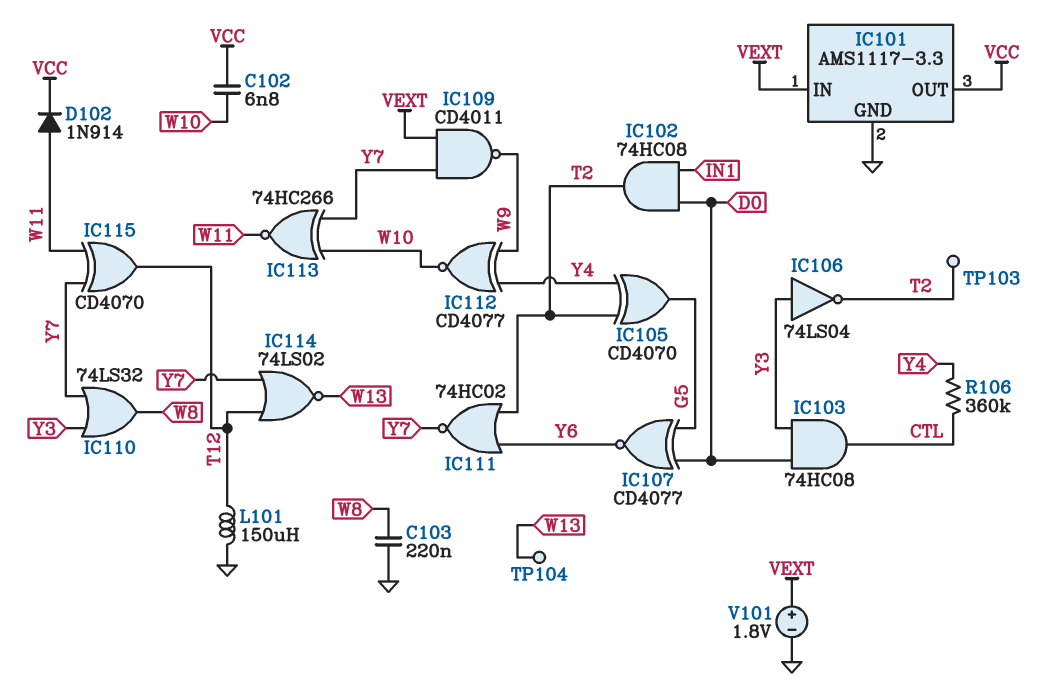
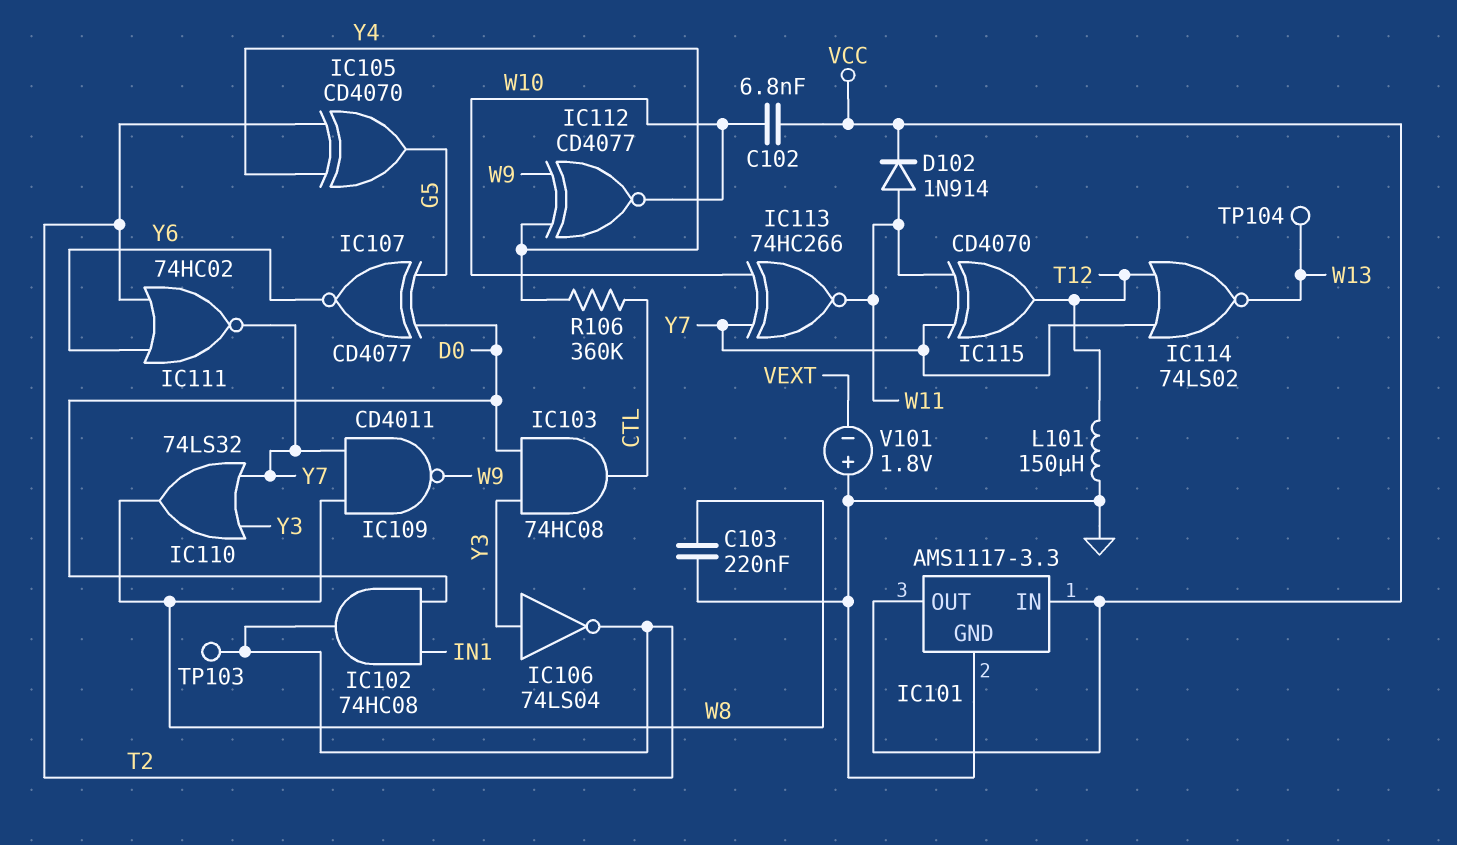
IC101 pin IN: VEXT -> VCC
IC109: NAND CD4011 (in VEXT, in Y7, out W9) -> NAND CD4011 (in W8, in Y7, out W9)
V101: 1.8V (plus VEXT, minus GND) -> 1.8V (plus GND, minus VEXT)

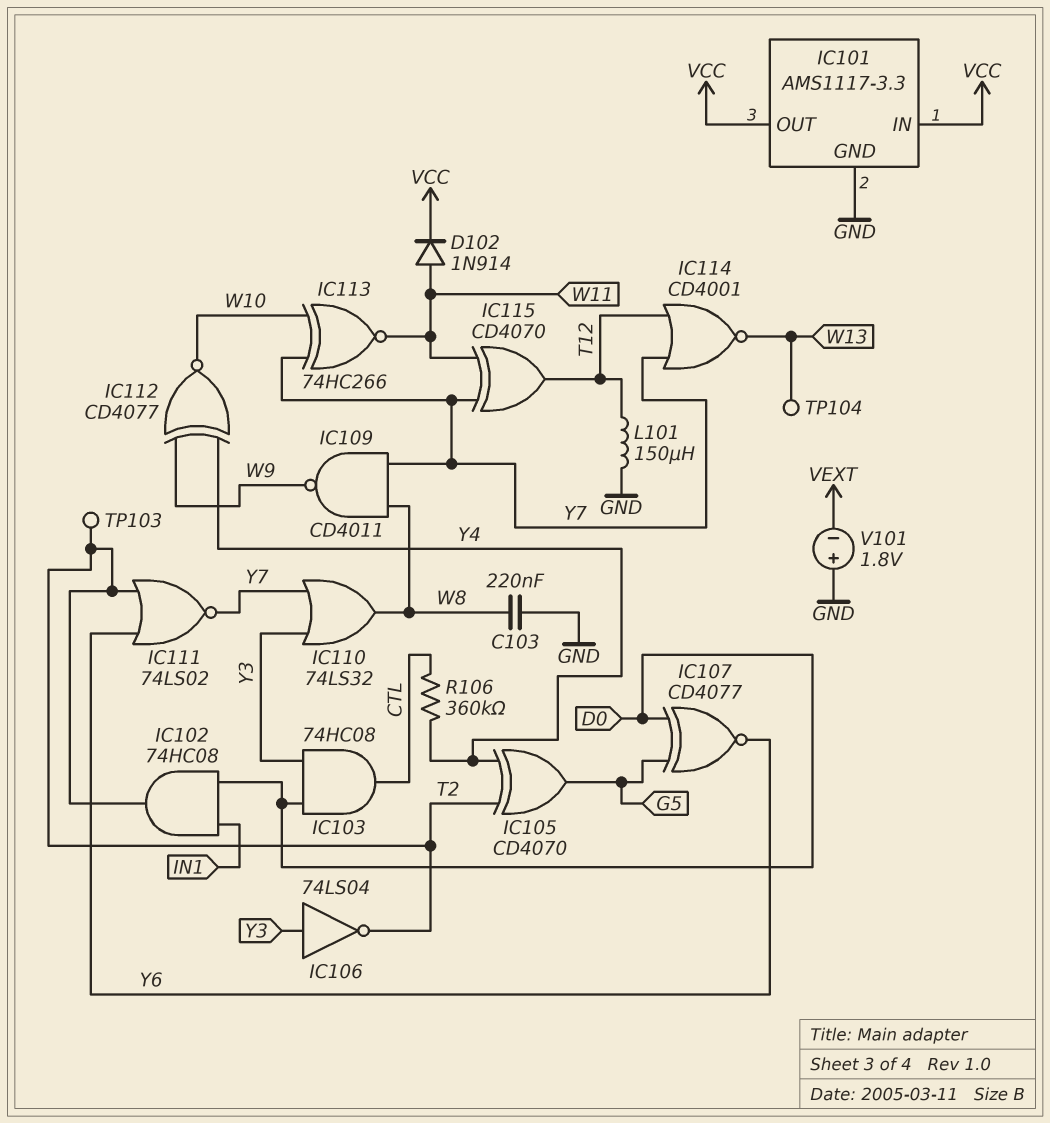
C102: 6.8nF (VCC, W10) -> none
IC111: NOR 74HC02 (in T2, in Y6, out Y7) -> NOR 74LS02 (in T2, in Y6, out Y7)
IC114: NOR 74LS02 (in T12, in Y7, out W13) -> NOR CD4001 (in T12, in Y7, out W13)

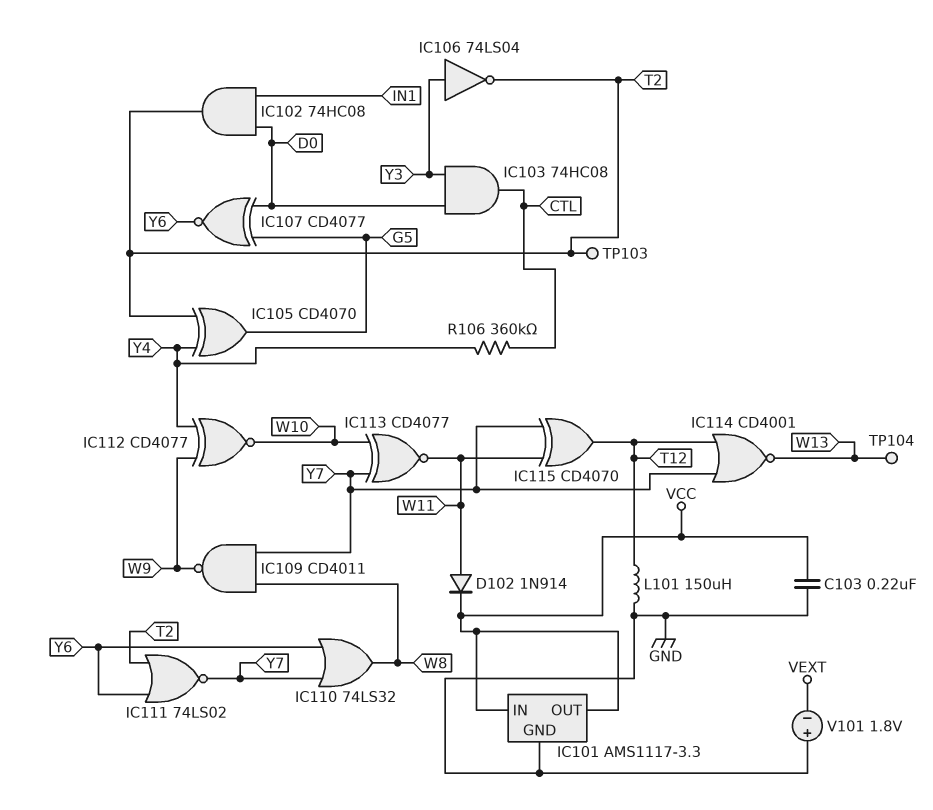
C103: 220nF (GND, W8) -> 220nF (GND, VCC)
IC110: OR 74LS32 (in Y3, in Y7, out W8) -> OR 74LS32 (in Y6, in Y7, out W8)
IC113: XNOR 74HC266 (in W10, in Y7, out W11) -> XNOR CD4077 (in W10, in Y7, out W11)

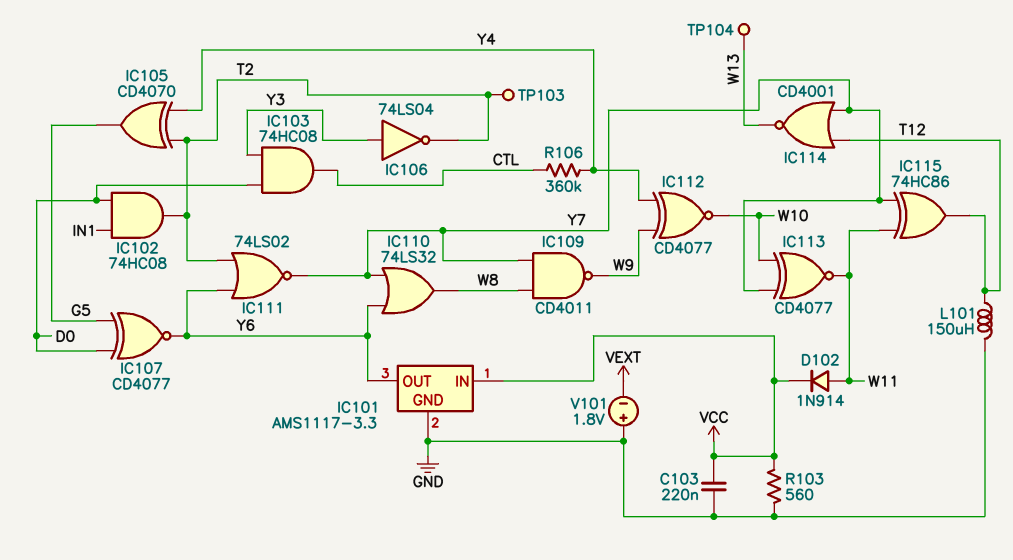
IC101 pin OUT: VCC -> Y6
IC115: XOR CD4070 (in W11, in Y7, out T12) -> XOR 74HC86 (in W11, in Y7, out T12)
R103: none -> 560 (GND, VCC)

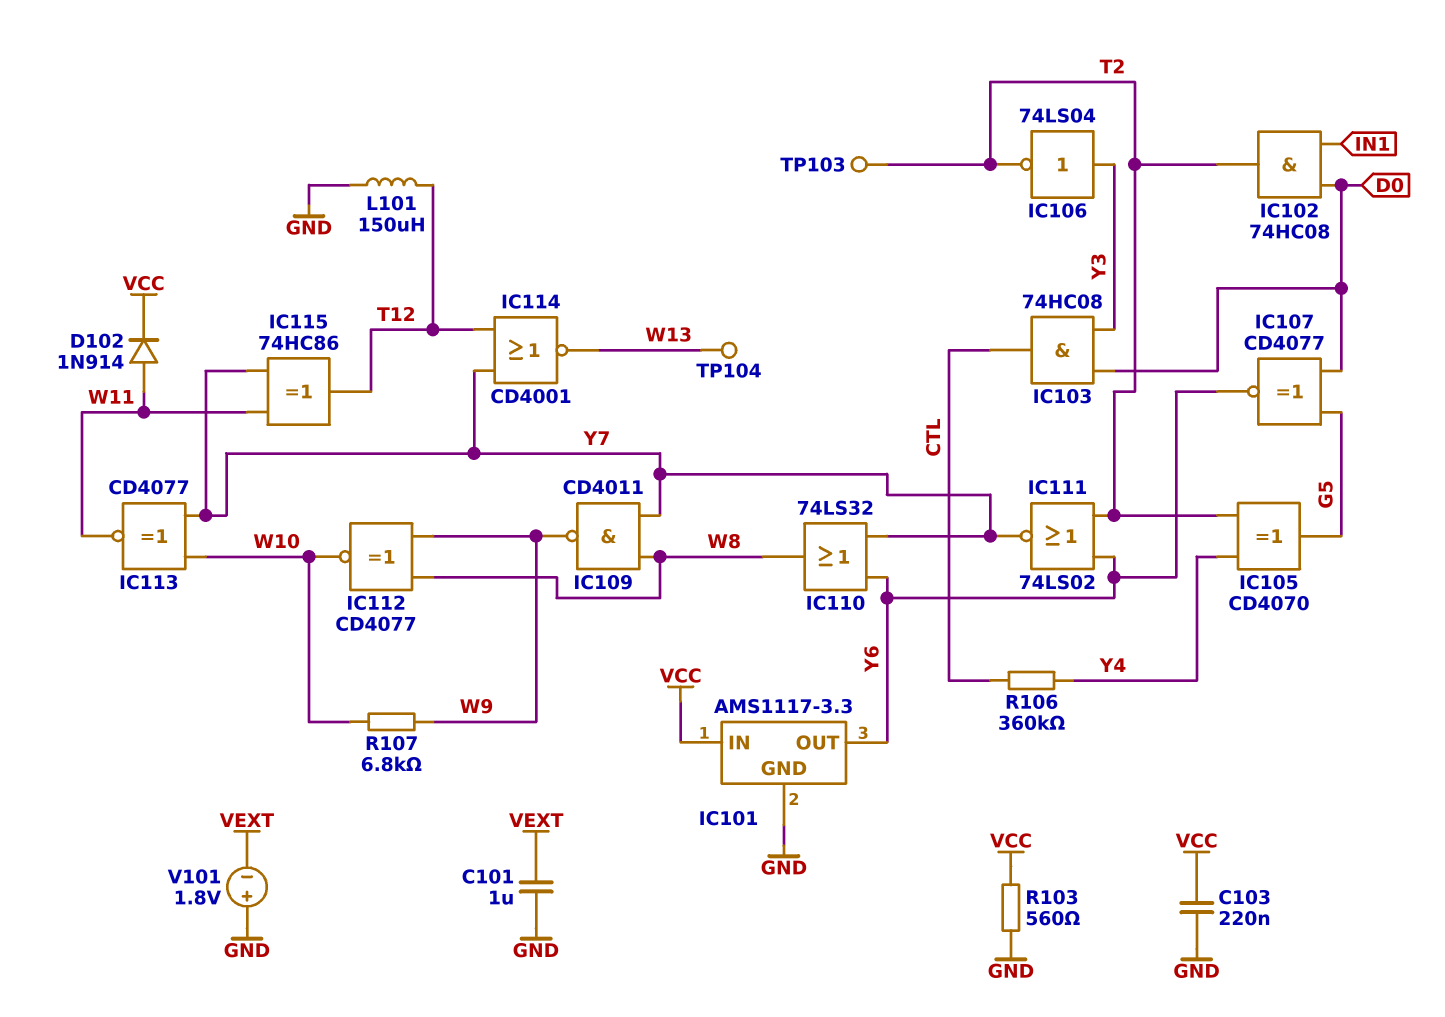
C101: none -> 1uF (GND, VEXT)
IC112: XNOR CD4077 (in W9, in Y4, out W10) -> XNOR CD4077 (in W8, in W9, out W10)
R107: none -> 6.8k (W9, W10)

